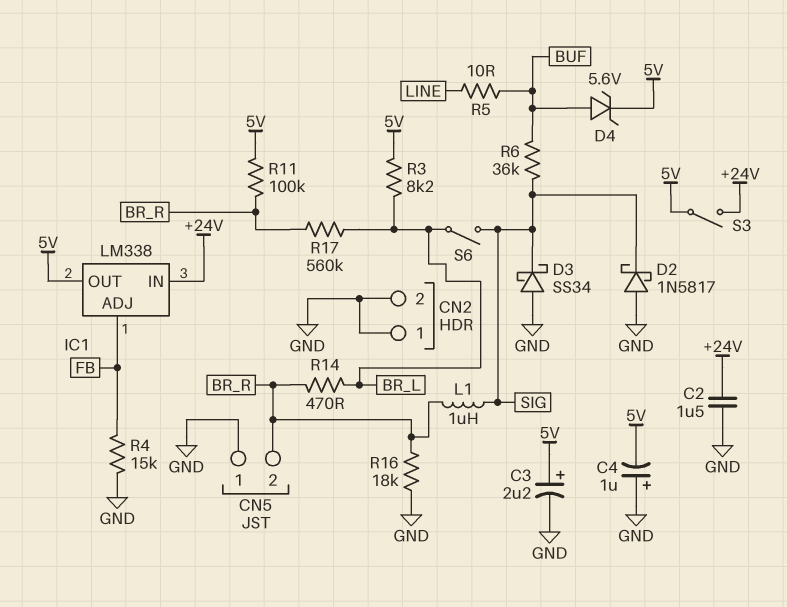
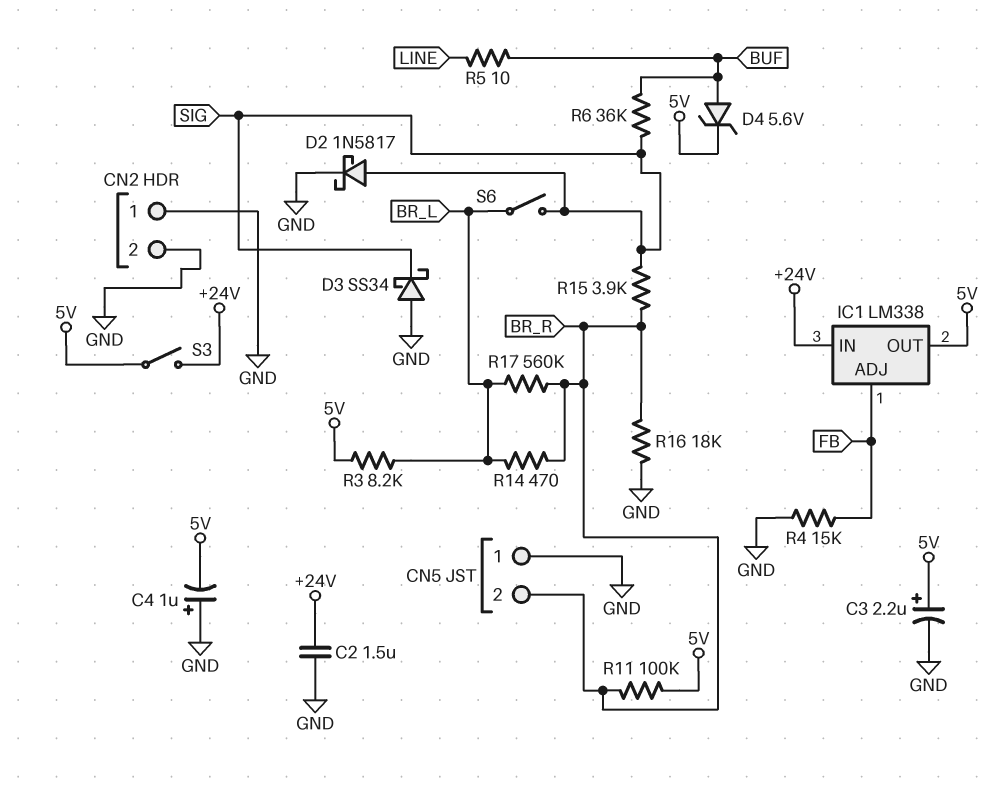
D2: schottky 1N5817 (A GND, K SIG) -> schottky 1N5817 (A SIG, K GND)
L1: 1uH (BR_R, SIG) -> none
R15: none -> 3.9k (BR_R, SIG)

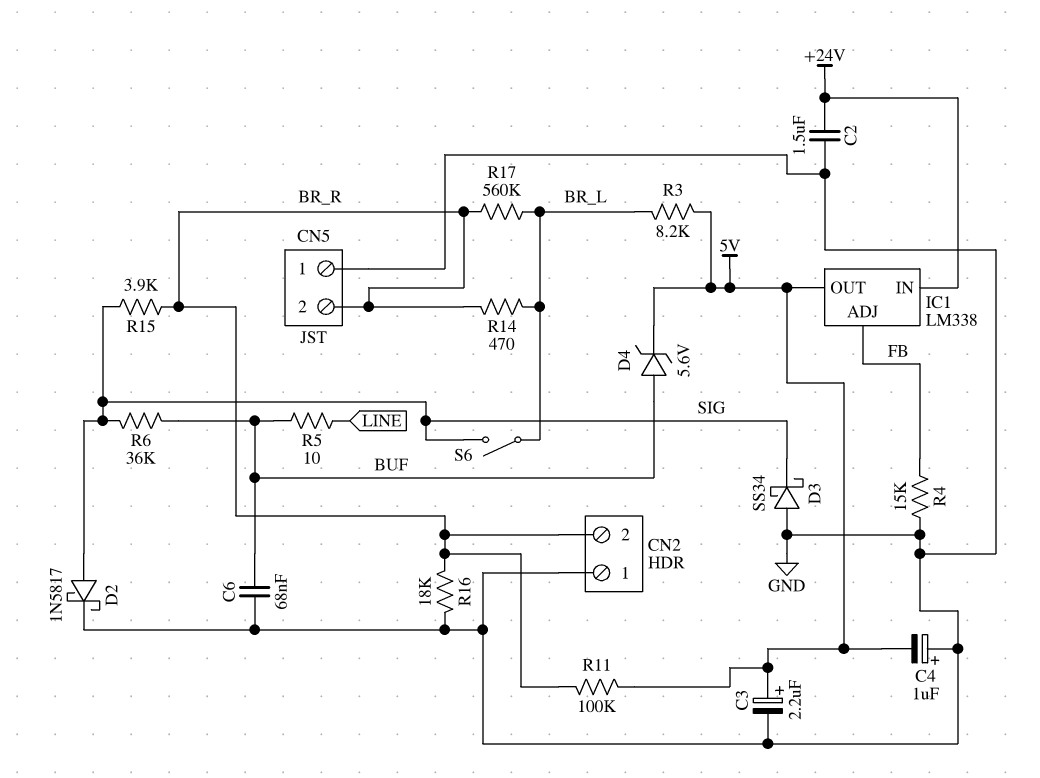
C6: none -> 68nF (BUF, GND)
CN2 pin 2: GND -> BR_R
S3: switch (+24V, 5V) -> none

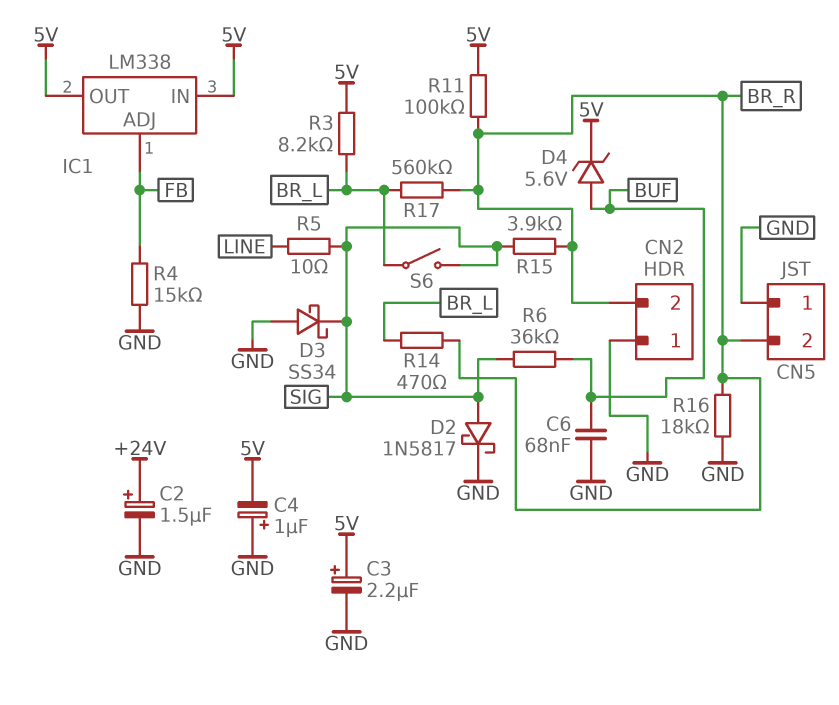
C2: 1.5uF (+24V, GND) -> 1.5uF (plus +24V, minus GND)
IC1 pin IN: +24V -> 5V
R5: 10 (BUF, LINE) -> 10 (LINE, SIG)

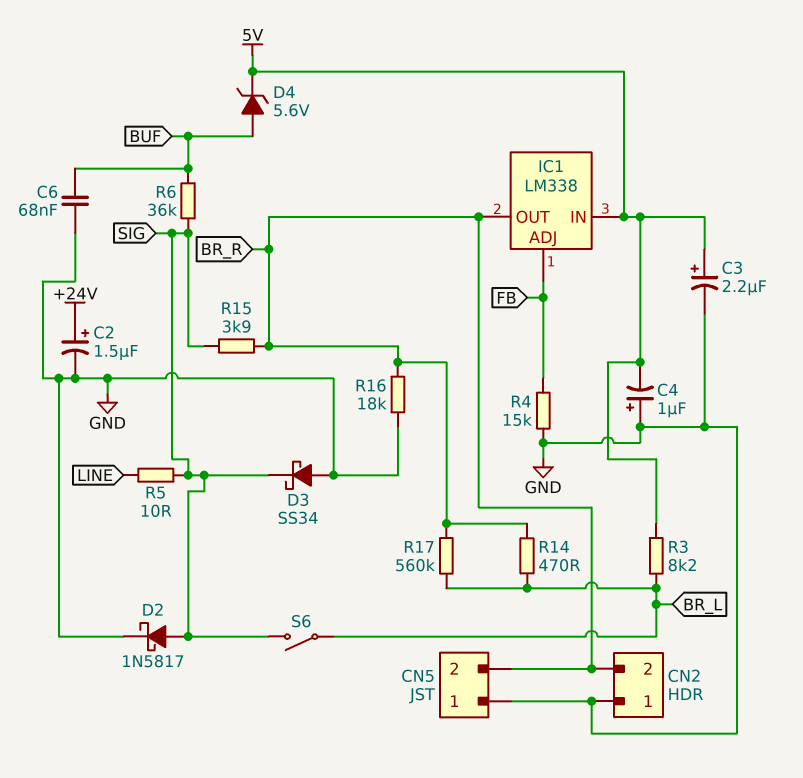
IC1 pin OUT: 5V -> BR_R
R11: 100k (5V, BR_R) -> none

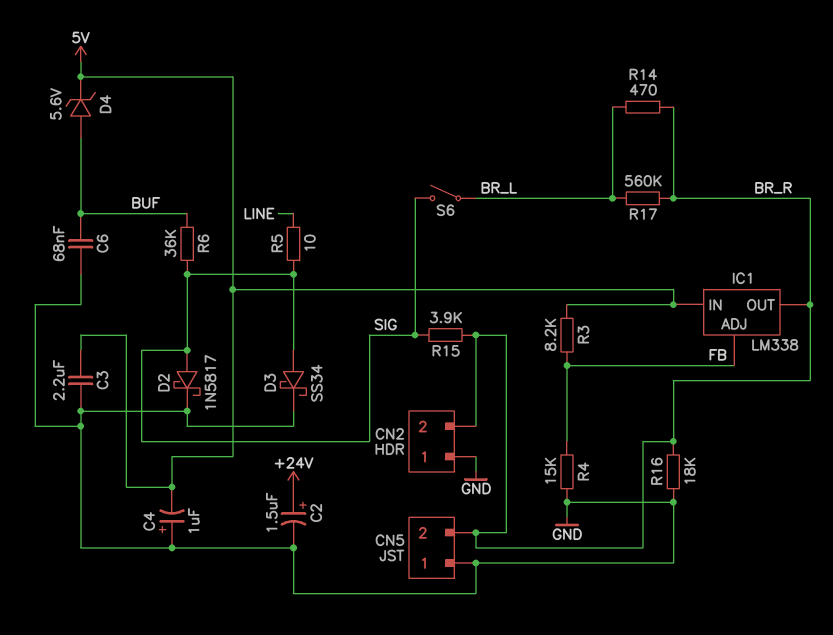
C3: 2.2uF (plus 5V, minus GND) -> 2.2uF (5V, GND)
D3: schottky SS34 (A GND, K SIG) -> schottky SS34 (A SIG, K GND)
R3: 8.2k (5V, BR_L) -> 8.2k (5V, FB)

